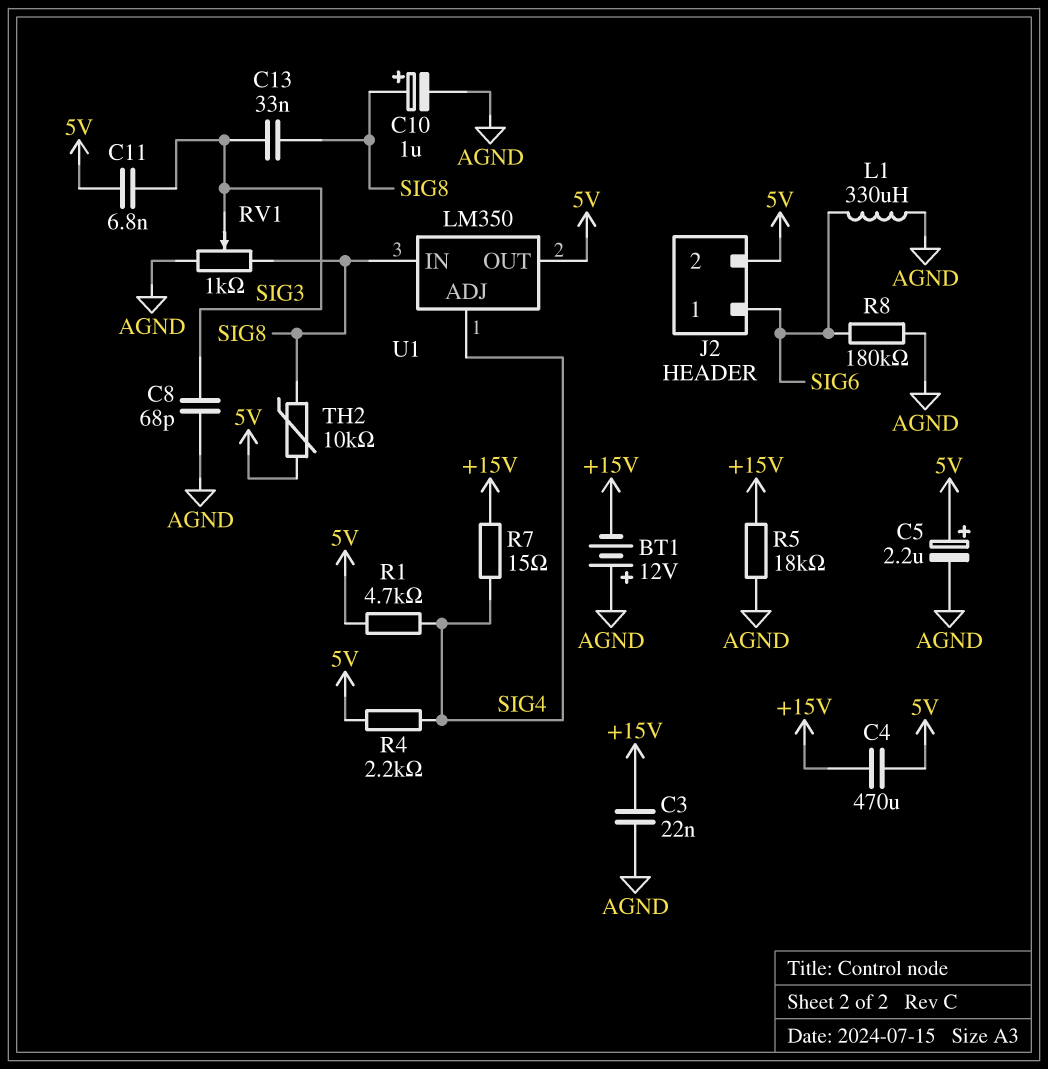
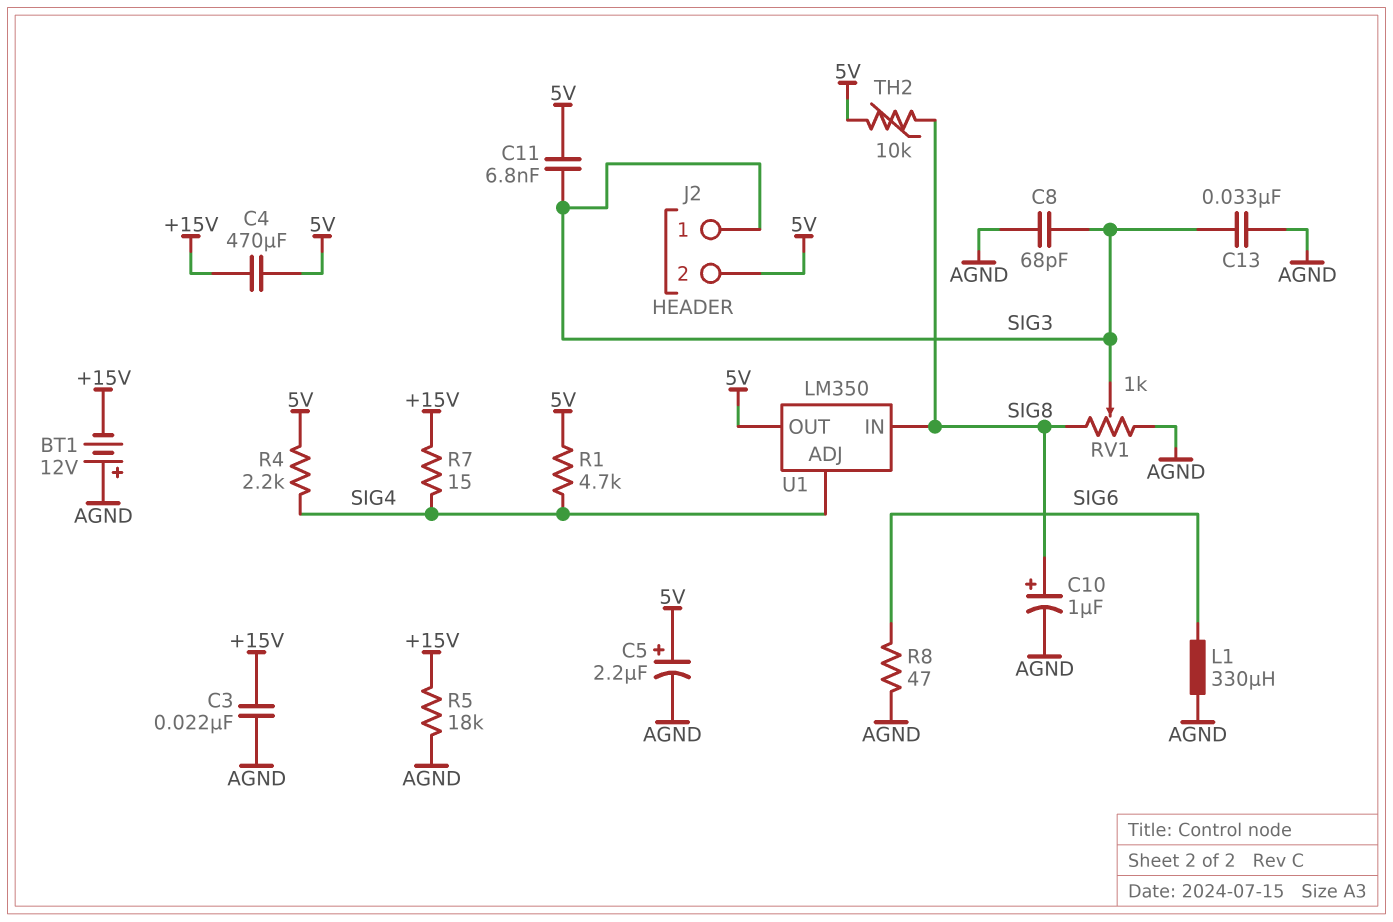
C13: 33nF (SIG3, SIG8) -> 33nF (AGND, SIG3)
J2 pin 1: SIG6 -> SIG3
R8: 180k (AGND, SIG6) -> 47 (AGND, SIG6)

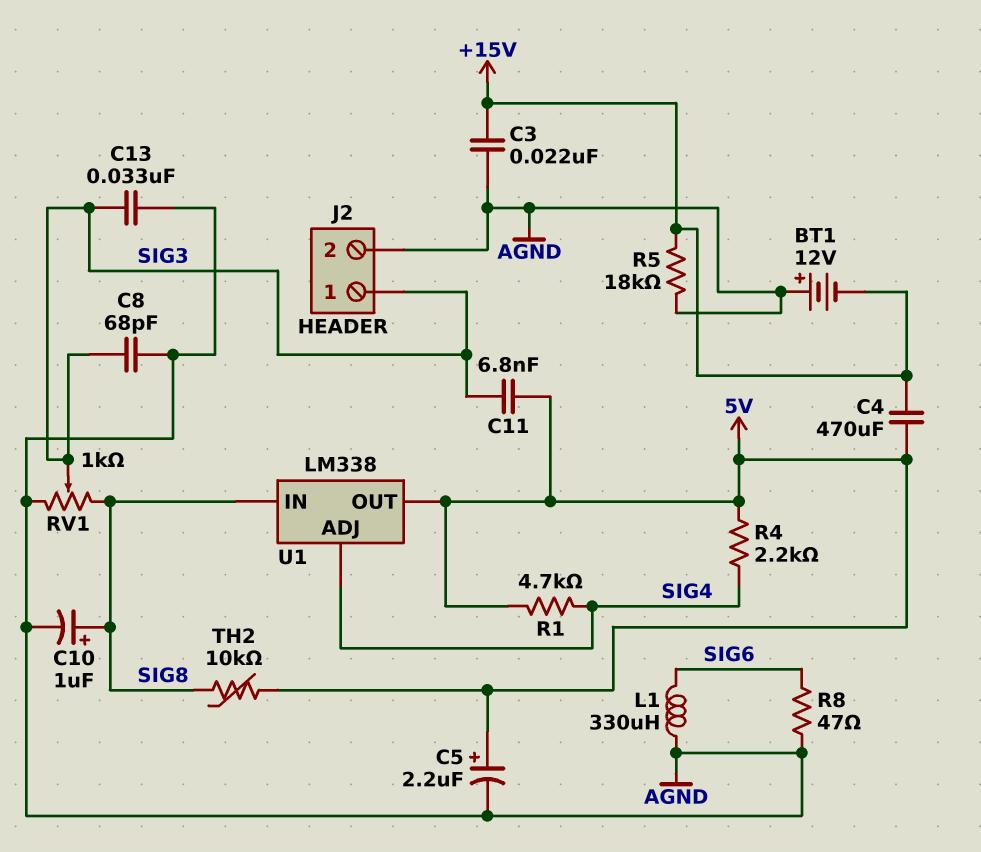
J2 pin 2: 5V -> AGND
R7: 15 (+15V, SIG4) -> none
U1: LM350 -> LM338

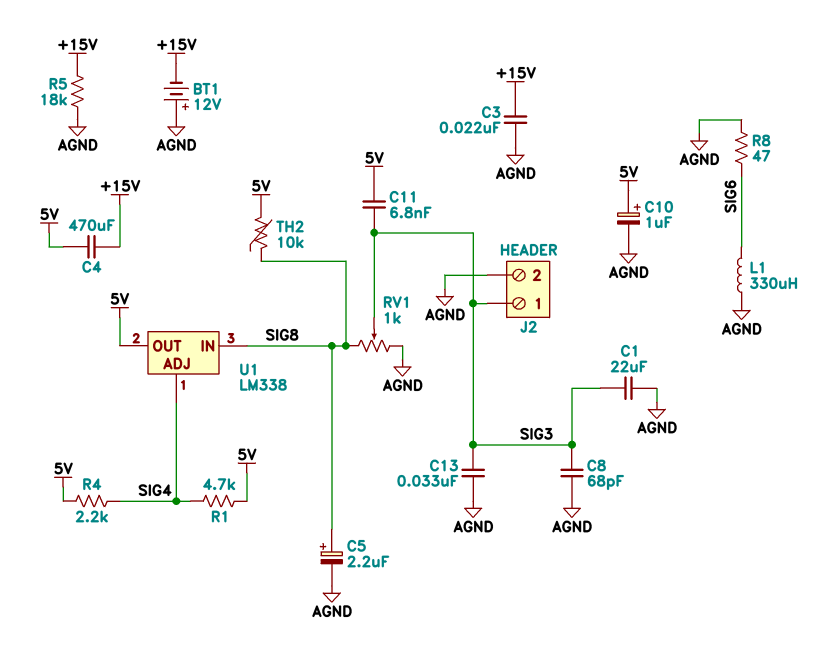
C1: none -> 22uF (AGND, SIG3)
C5: 2.2uF (plus 5V, minus AGND) -> 2.2uF (plus SIG8, minus AGND)
C10: 1uF (plus SIG8, minus AGND) -> 1uF (plus 5V, minus AGND)

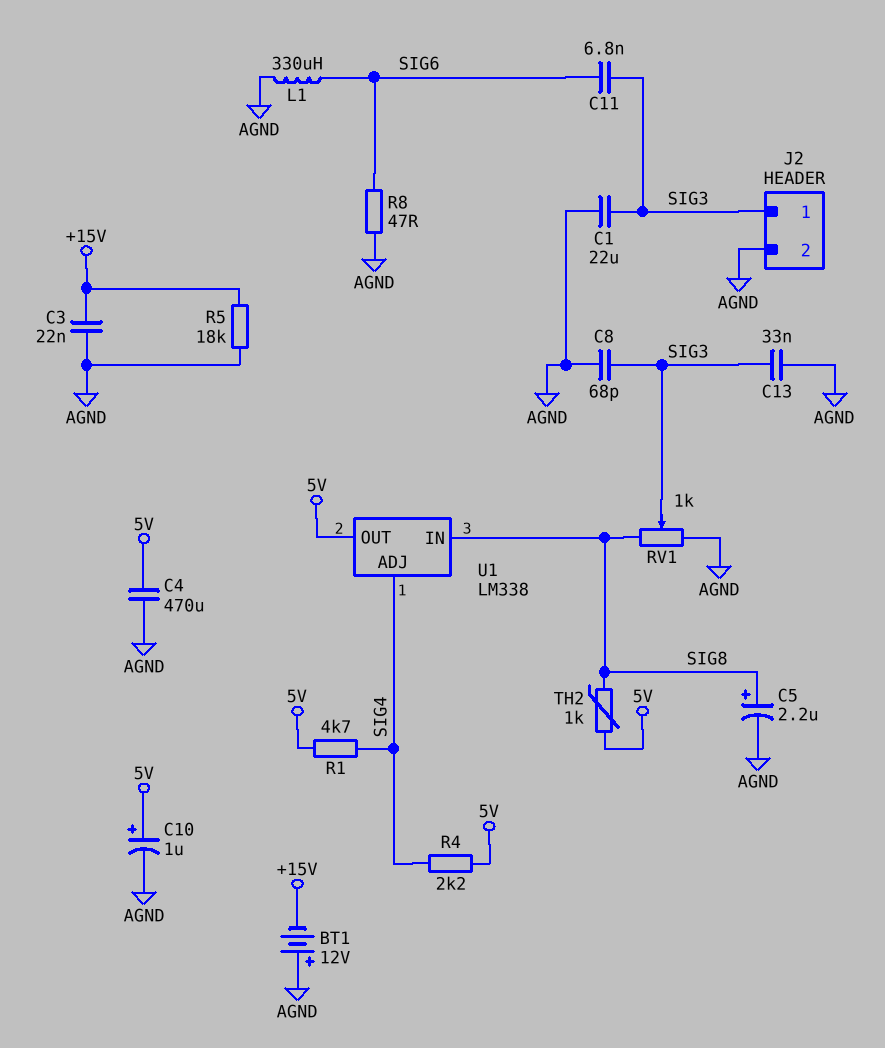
C4: 470uF (+15V, 5V) -> 470uF (5V, AGND)
C11: 6.8nF (5V, SIG3) -> 6.8nF (SIG3, SIG6)
TH2: 10k (5V, SIG8) -> 1k (5V, SIG8)

